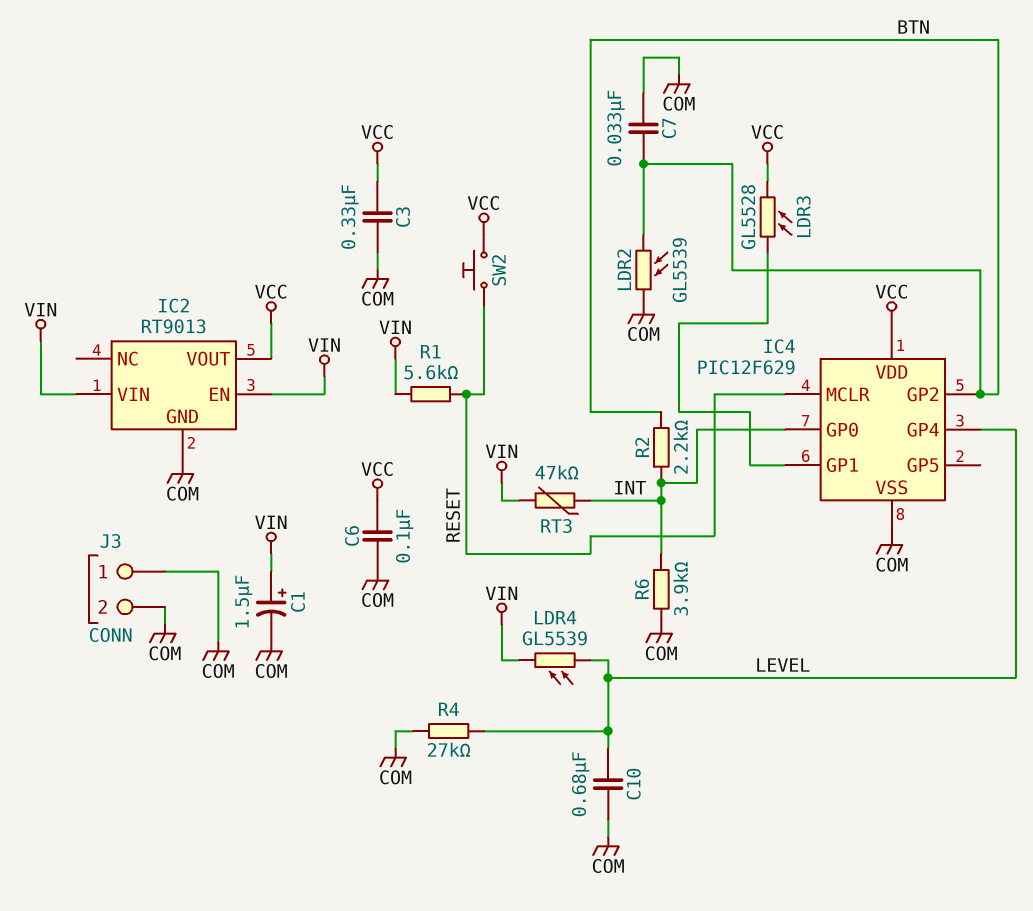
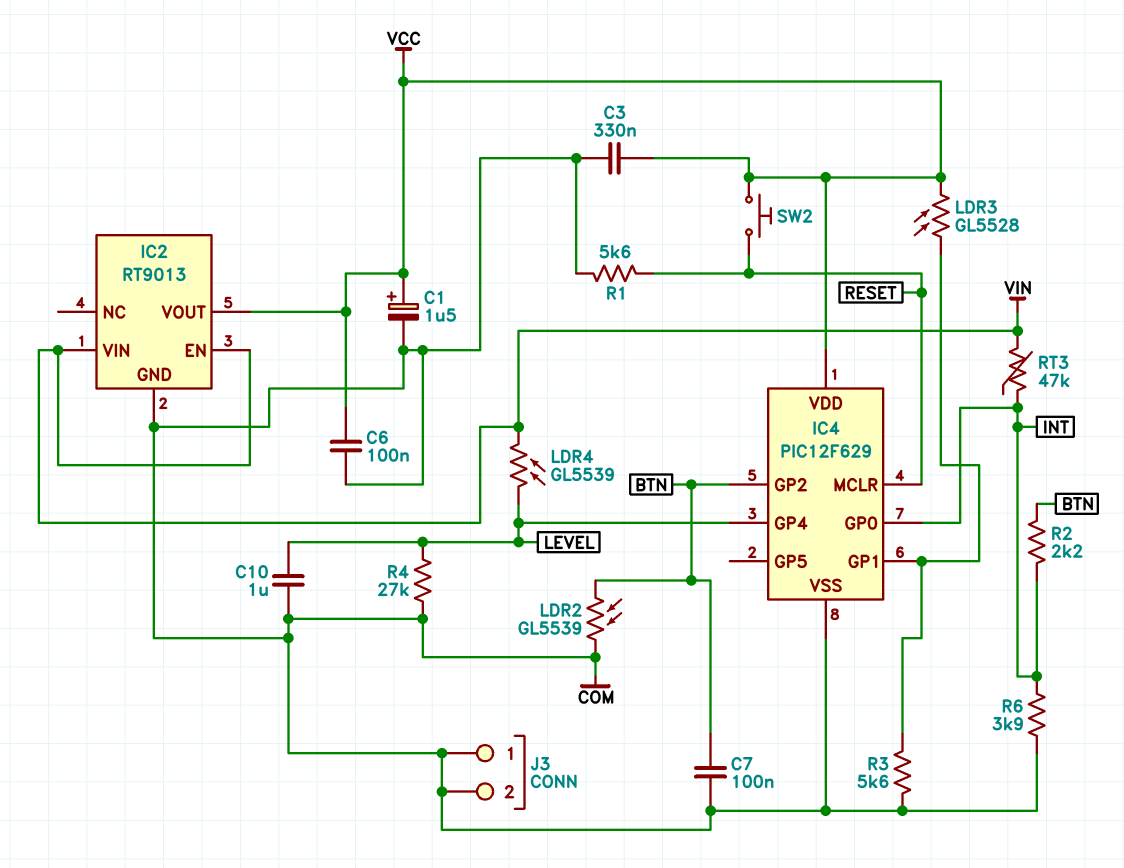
C1: 1.5uF (plus VIN, minus COM) -> 1.5uF (plus VCC, minus COM)
C7: 33nF (BTN, COM) -> 100nF (BTN, COM)
C10: 680nF (COM, LEVEL) -> 1uF (COM, LEVEL)
R1: 5.6k (RESET, VIN) -> 5.6k (COM, RESET)
R3: none -> 5.6k (COM, IC4/GP1)

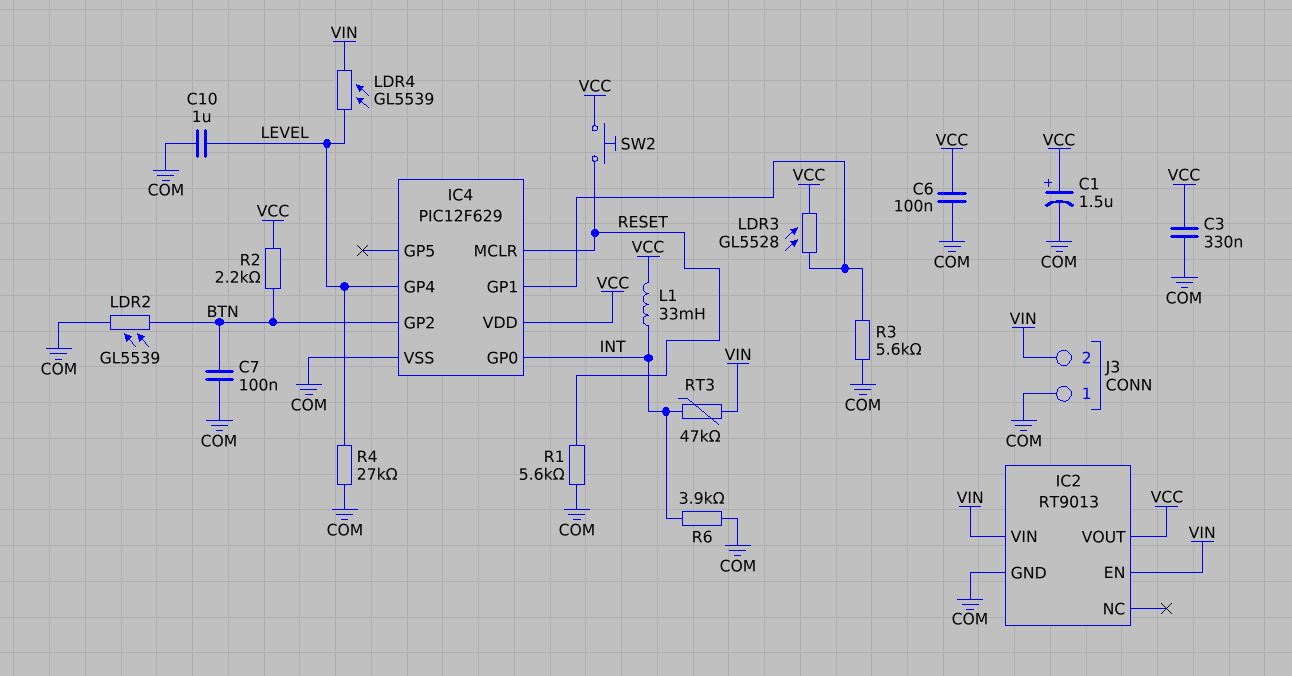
J3 pin 2: COM -> VIN
L1: none -> 33mH (INT, VCC)
R2: 2.2k (BTN, INT) -> 2.2k (BTN, VCC)

